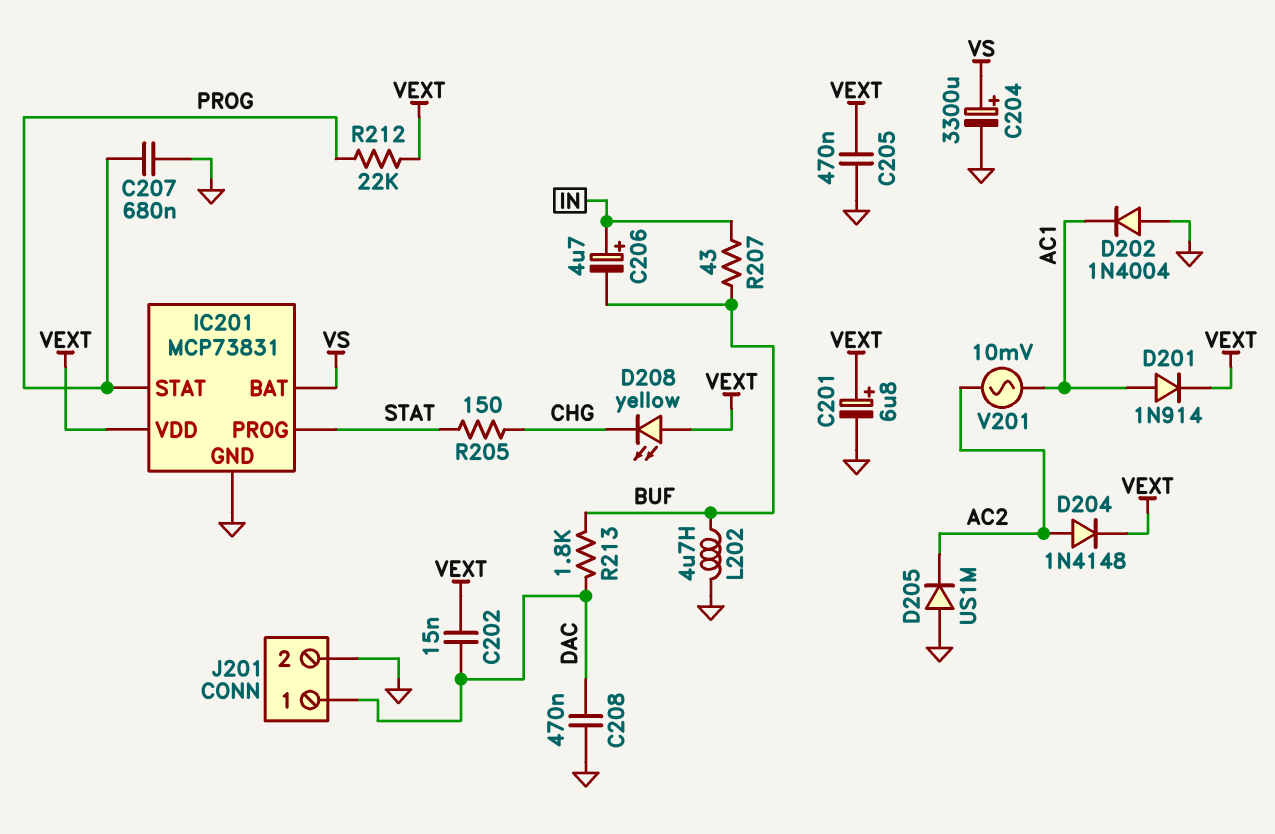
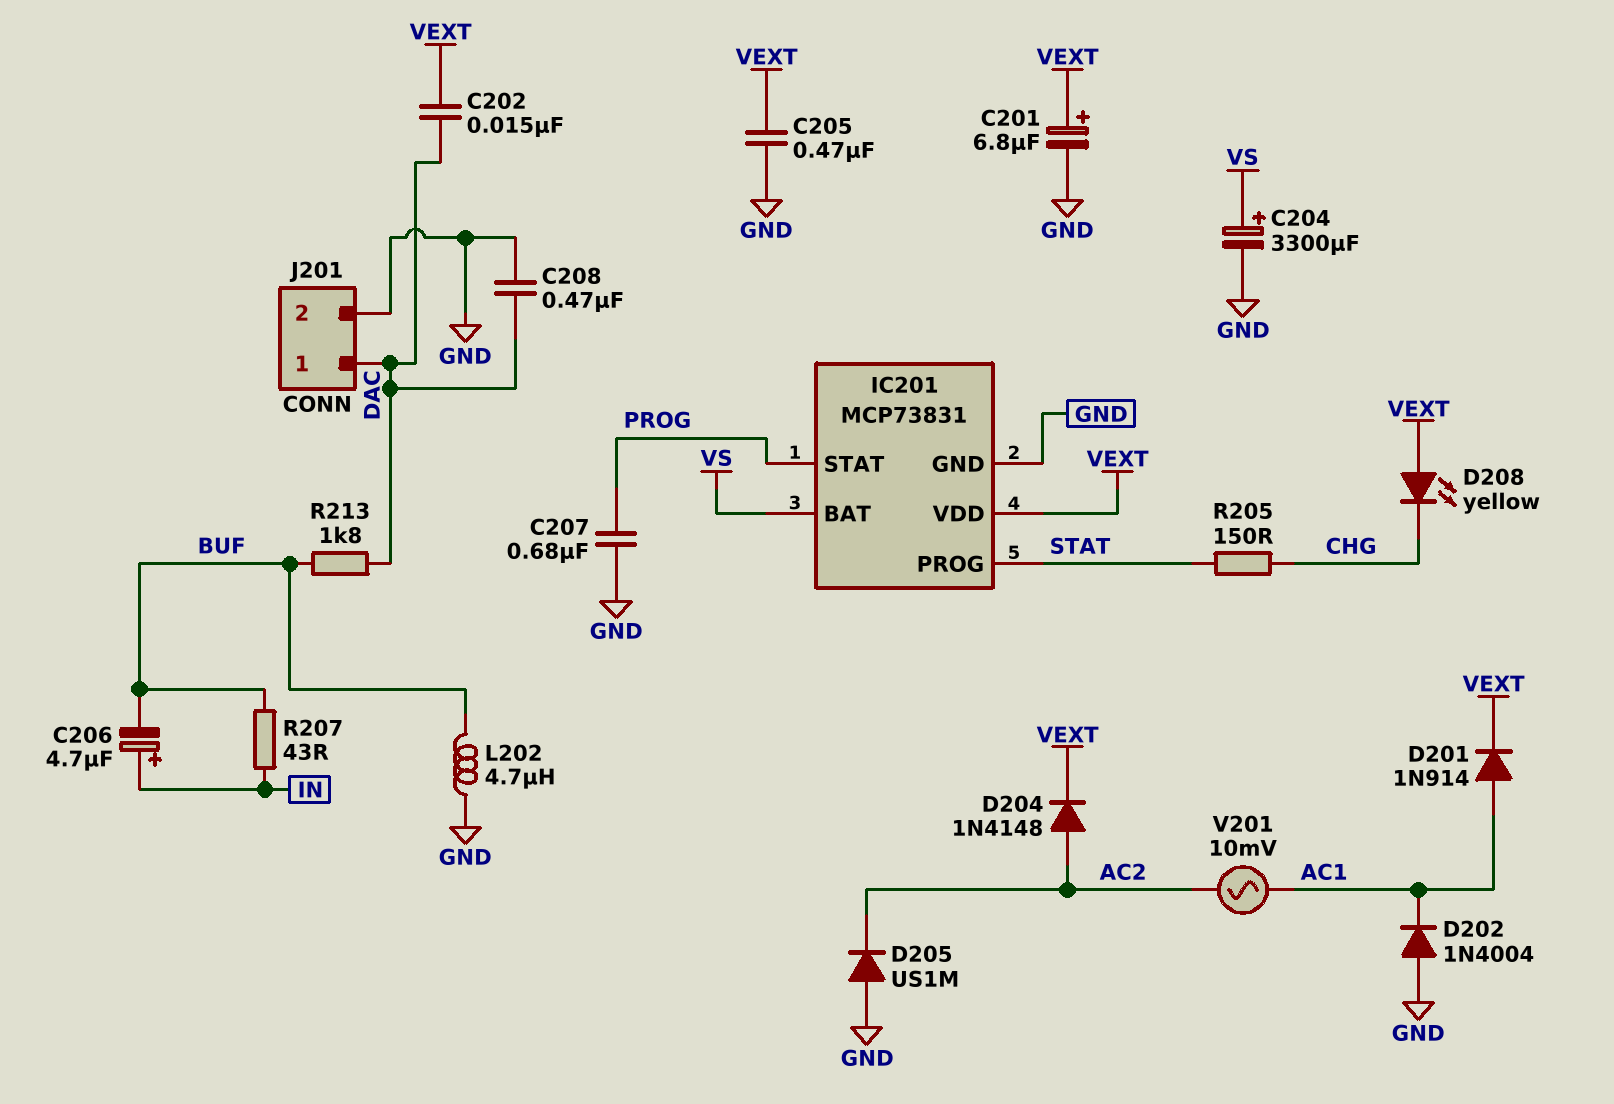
R212: 22k (PROG, VEXT) -> none

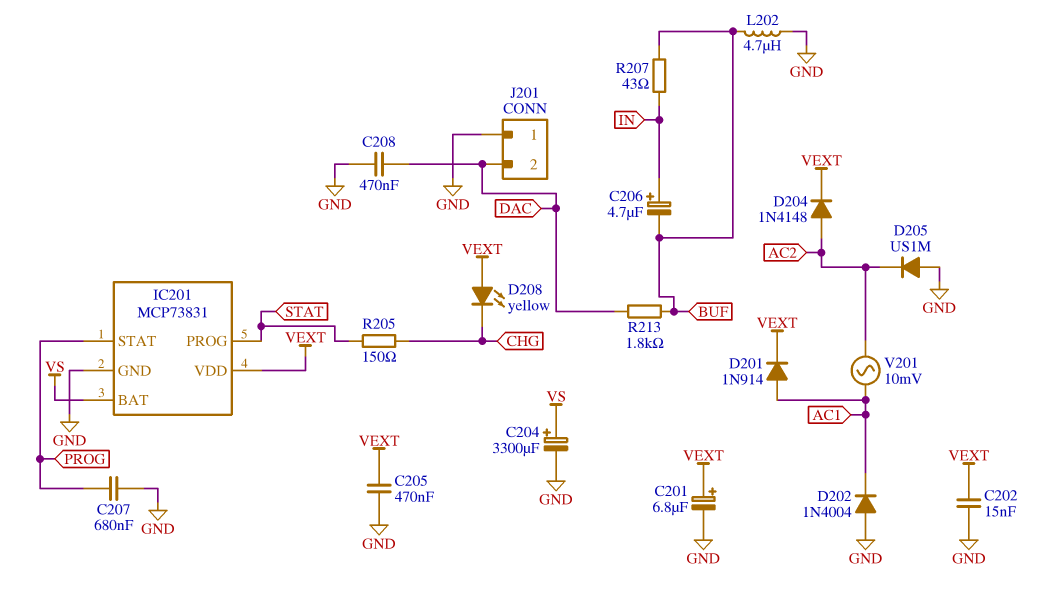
C202: 15nF (DAC, VEXT) -> 15nF (GND, VEXT)
J201 pin 1: DAC -> GND
J201 pin 2: GND -> DAC

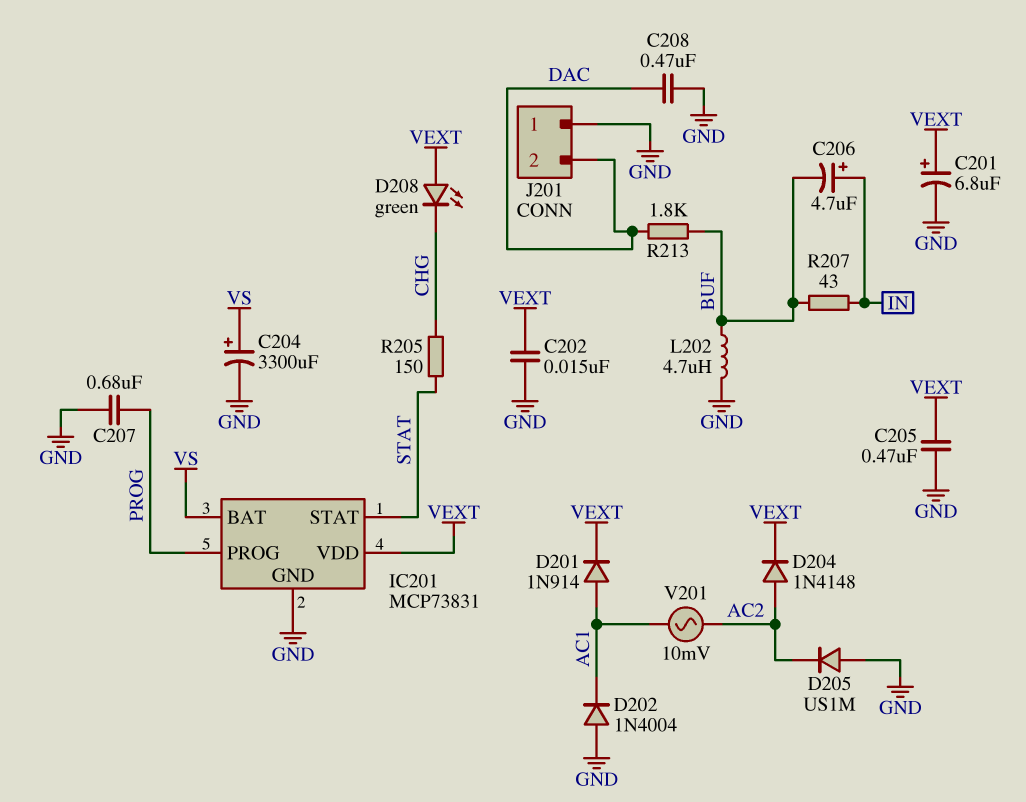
D208: LED yellow (A VEXT, K CHG) -> LED green (A VEXT, K CHG)
IC201 pin PROG: STAT -> PROG
IC201 pin STAT: PROG -> STAT

